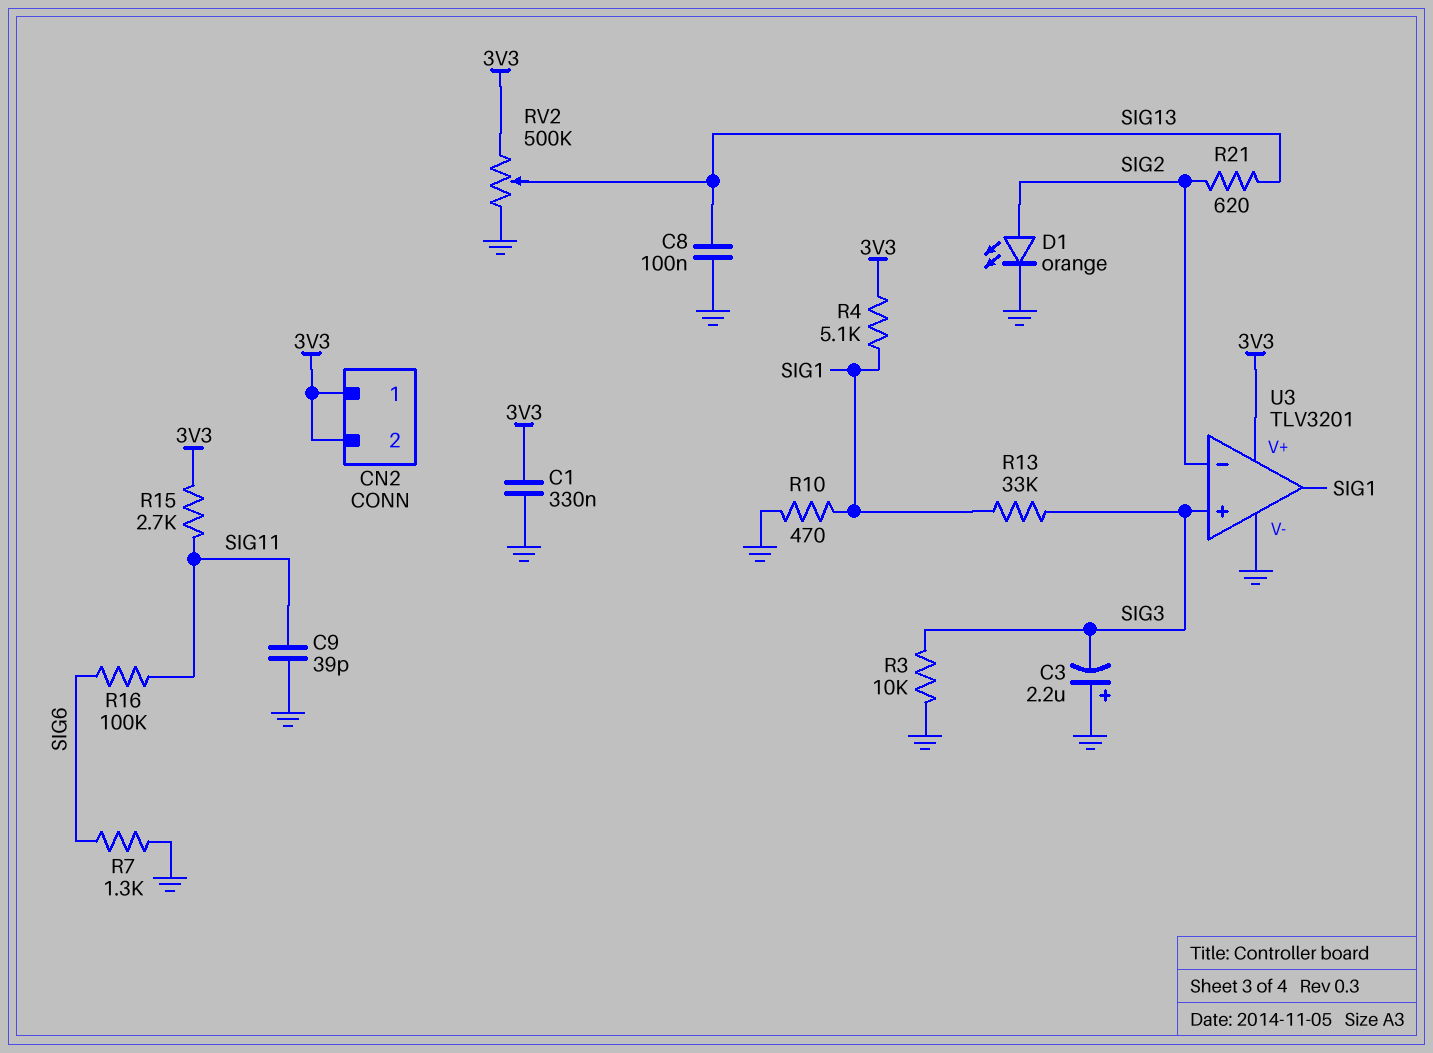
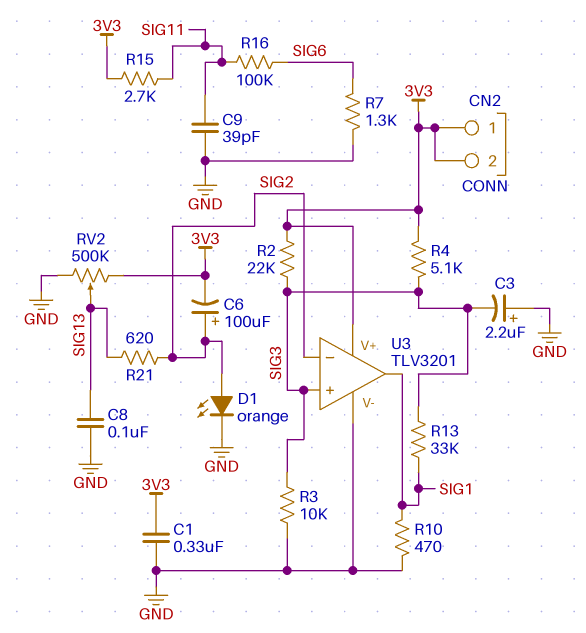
C6: none -> 100uF (plus SIG2, minus 3V3)
R2: none -> 22k (3V3, SIG3)
R4: 5.1k (3V3, SIG1) -> 5.1k (3V3, SIG3)

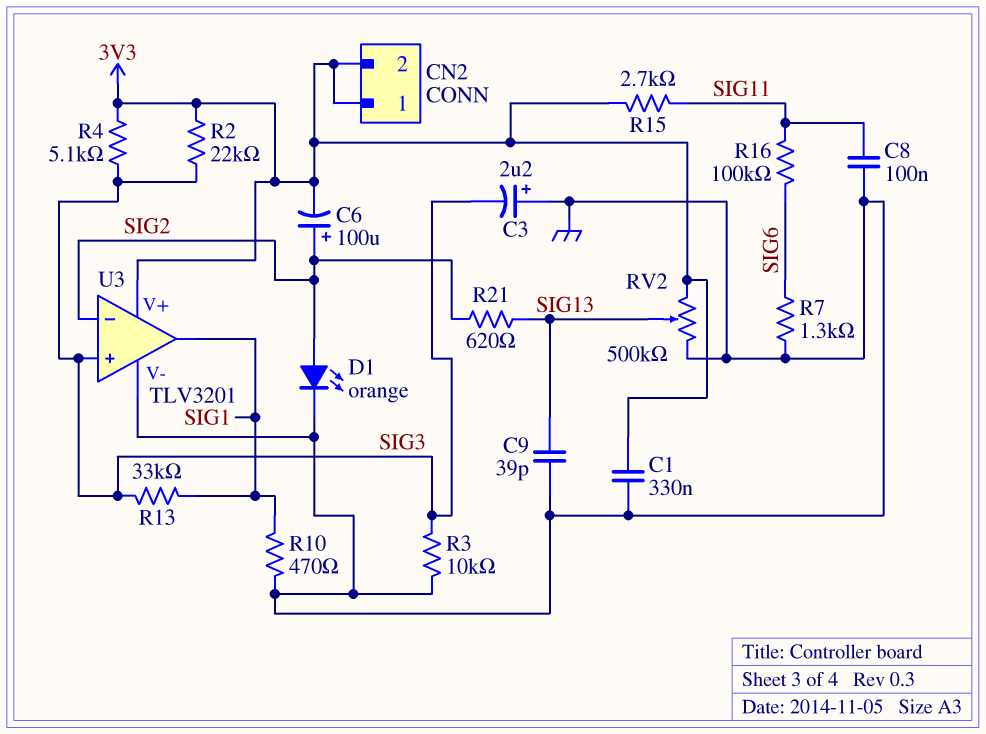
C8: 100nF (GND, SIG13) -> 100nF (GND, SIG11)
C9: 39pF (GND, SIG11) -> 39pF (GND, SIG13)

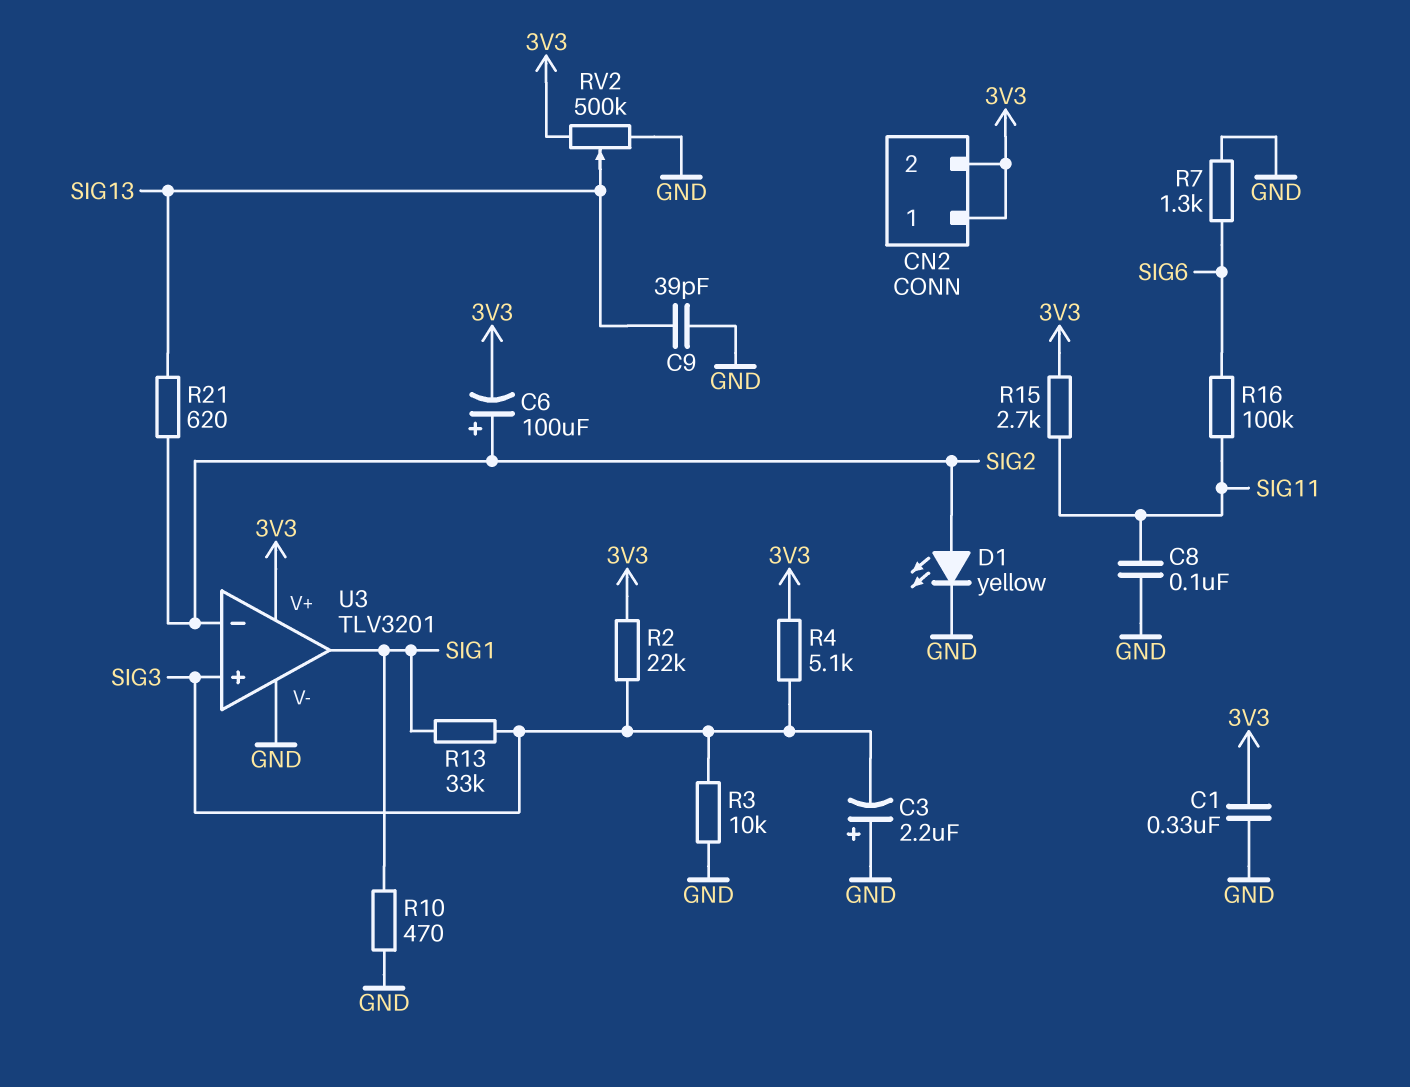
D1: LED orange (A SIG2, K GND) -> LED yellow (A SIG2, K GND)

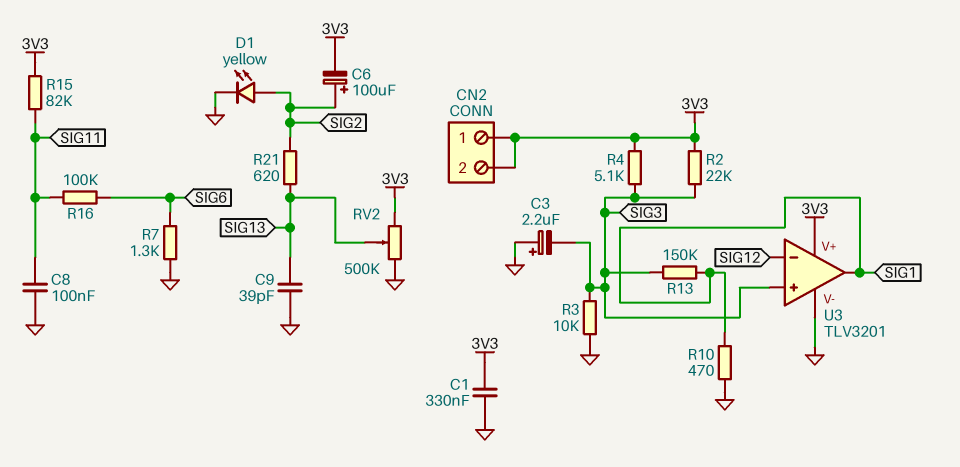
R13: 33k (SIG1, SIG3) -> 150k (SIG1, SIG3)
R15: 2.7k (3V3, SIG11) -> 82k (3V3, SIG11)
U3 pin in-: SIG2 -> SIG12

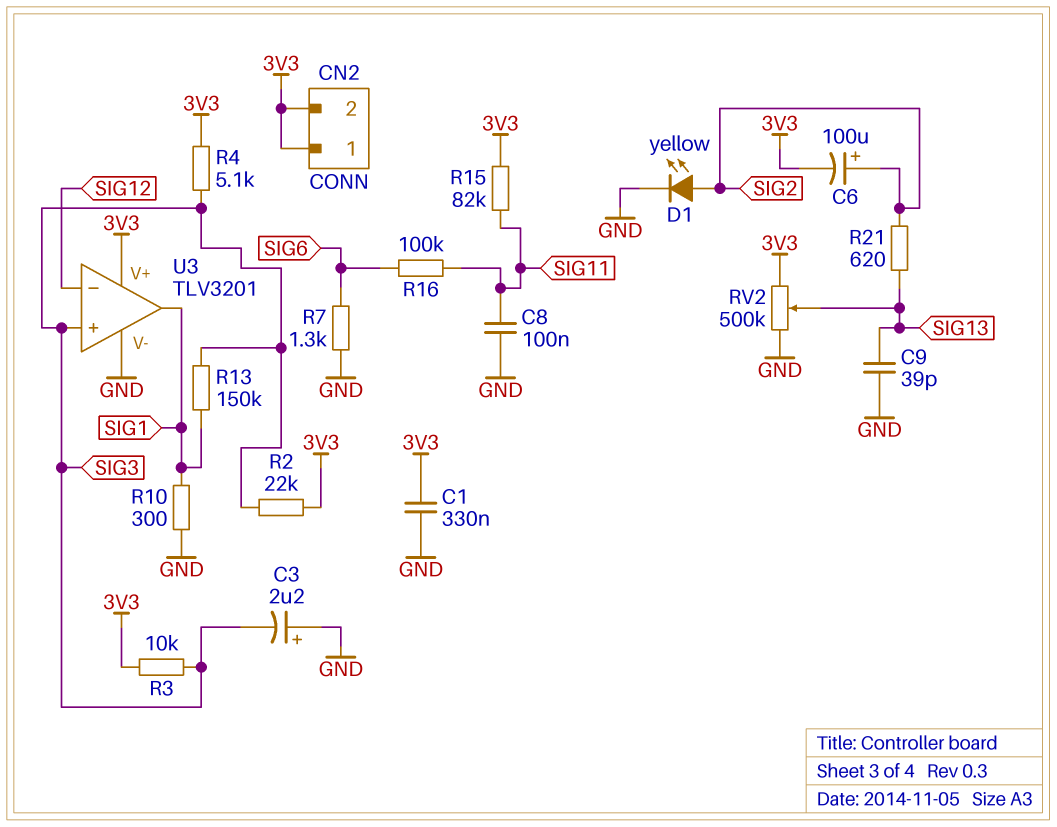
R3: 10k (GND, SIG3) -> 10k (3V3, SIG3)
R10: 470 (GND, SIG1) -> 300 (GND, SIG1)

